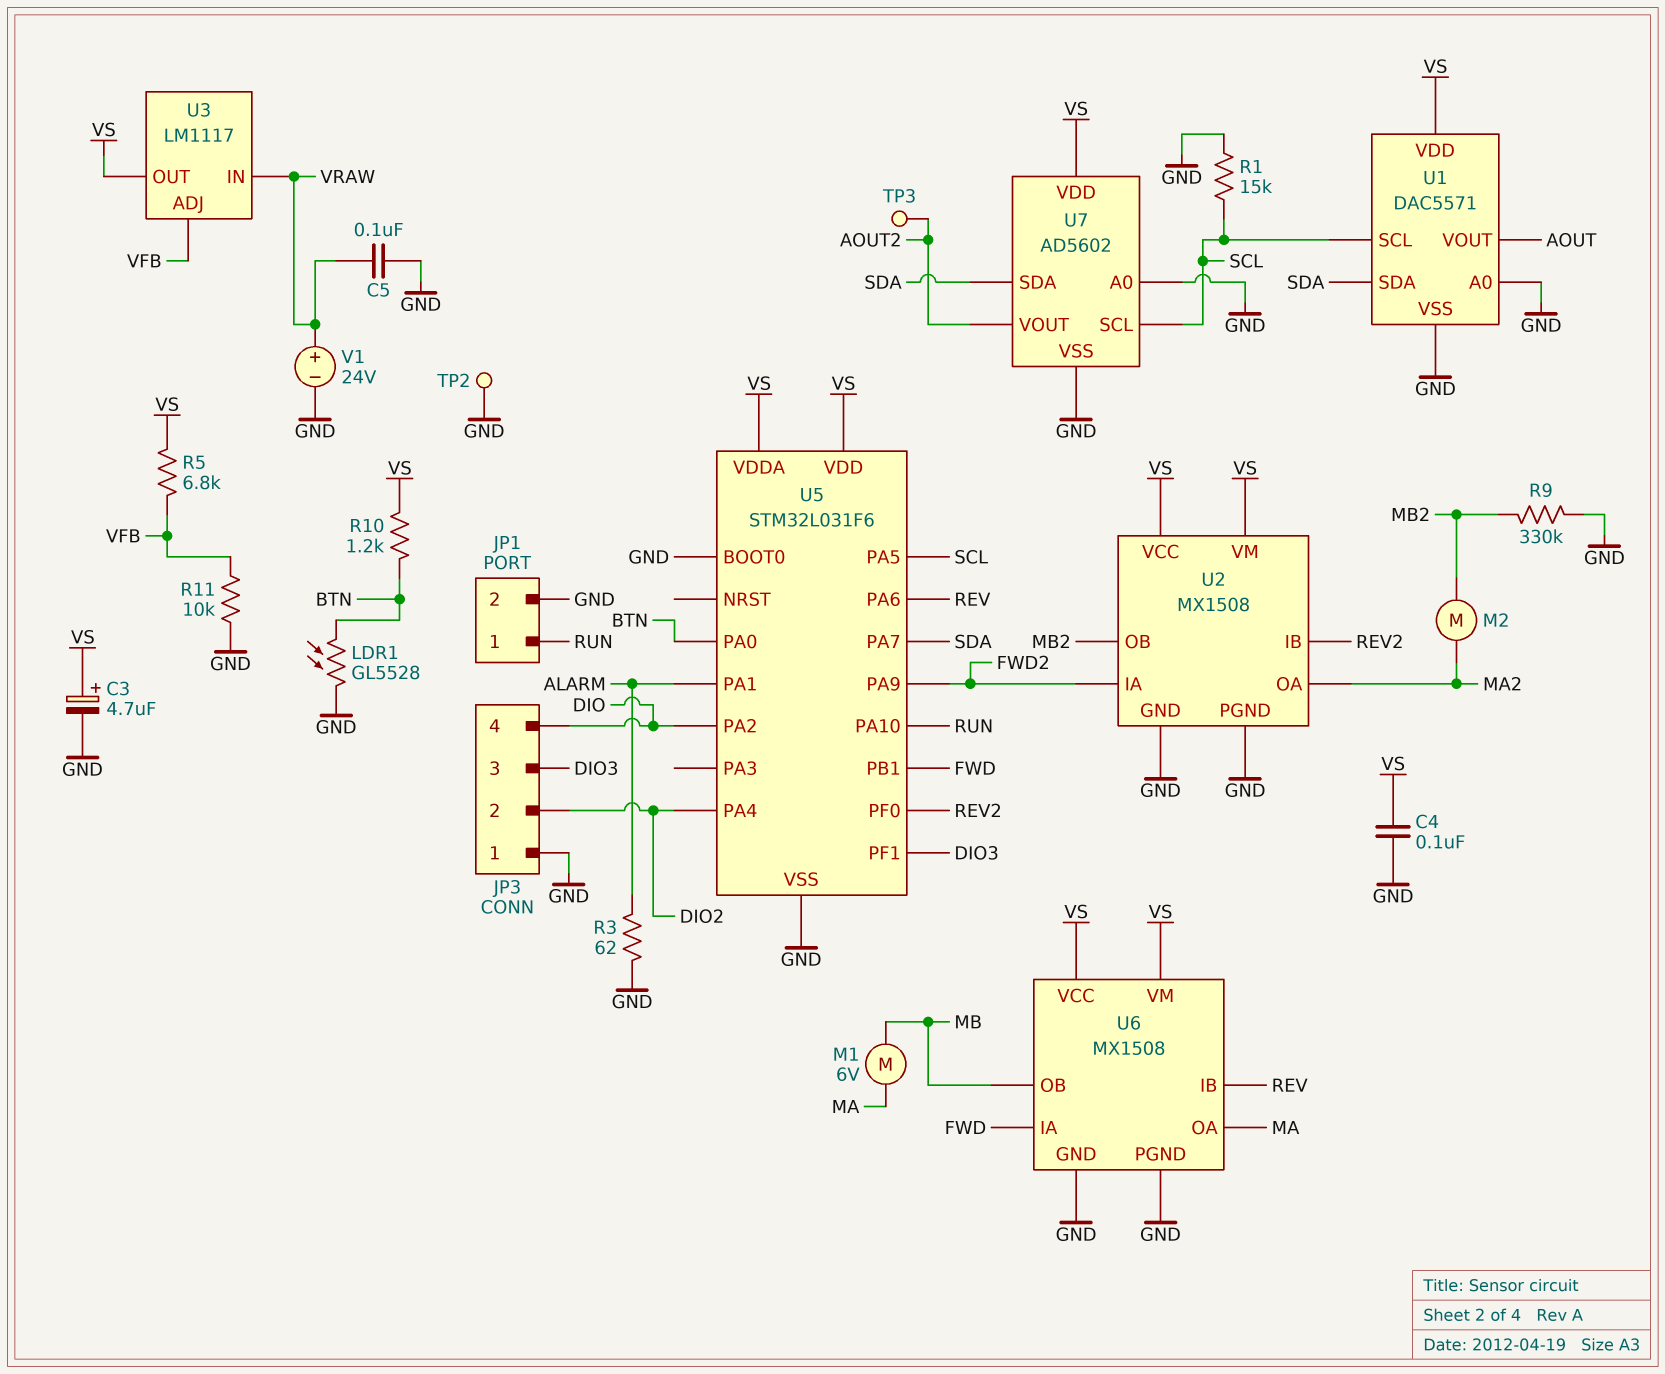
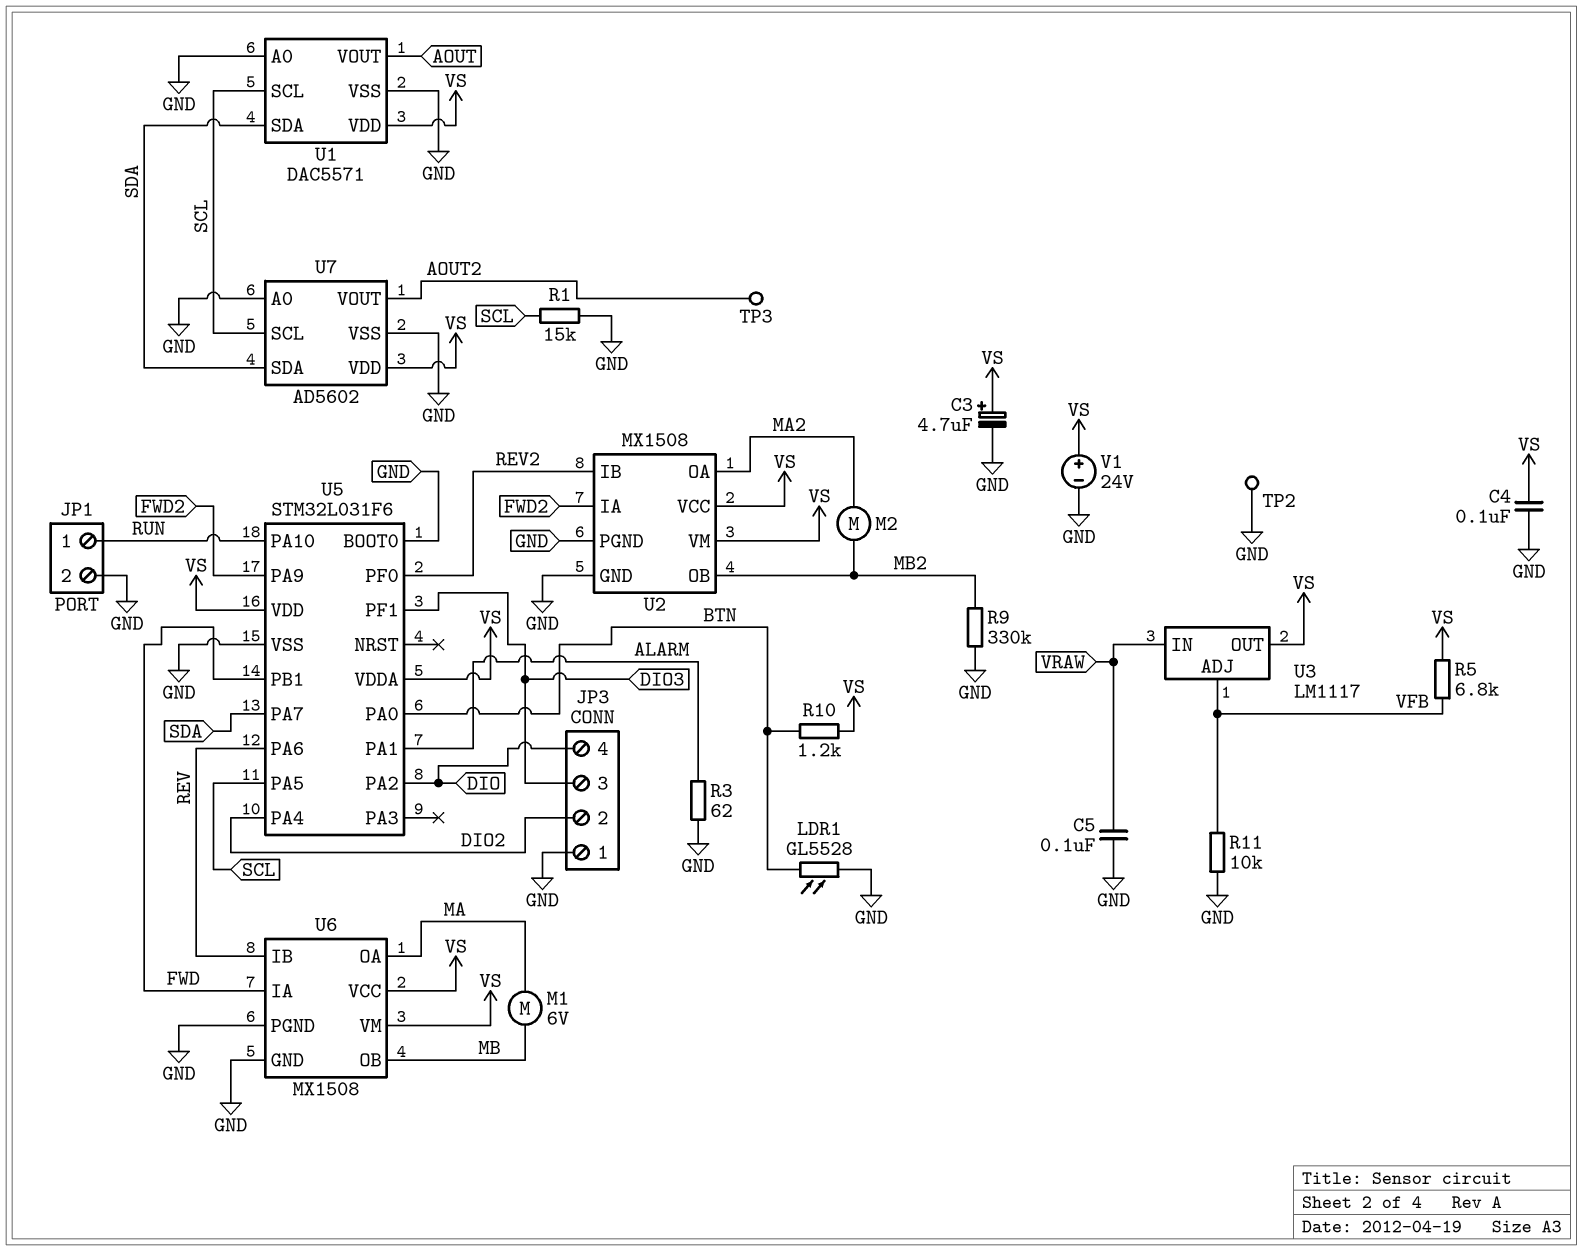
V1: 24V (plus VRAW, minus GND) -> 24V (plus VS, minus GND)

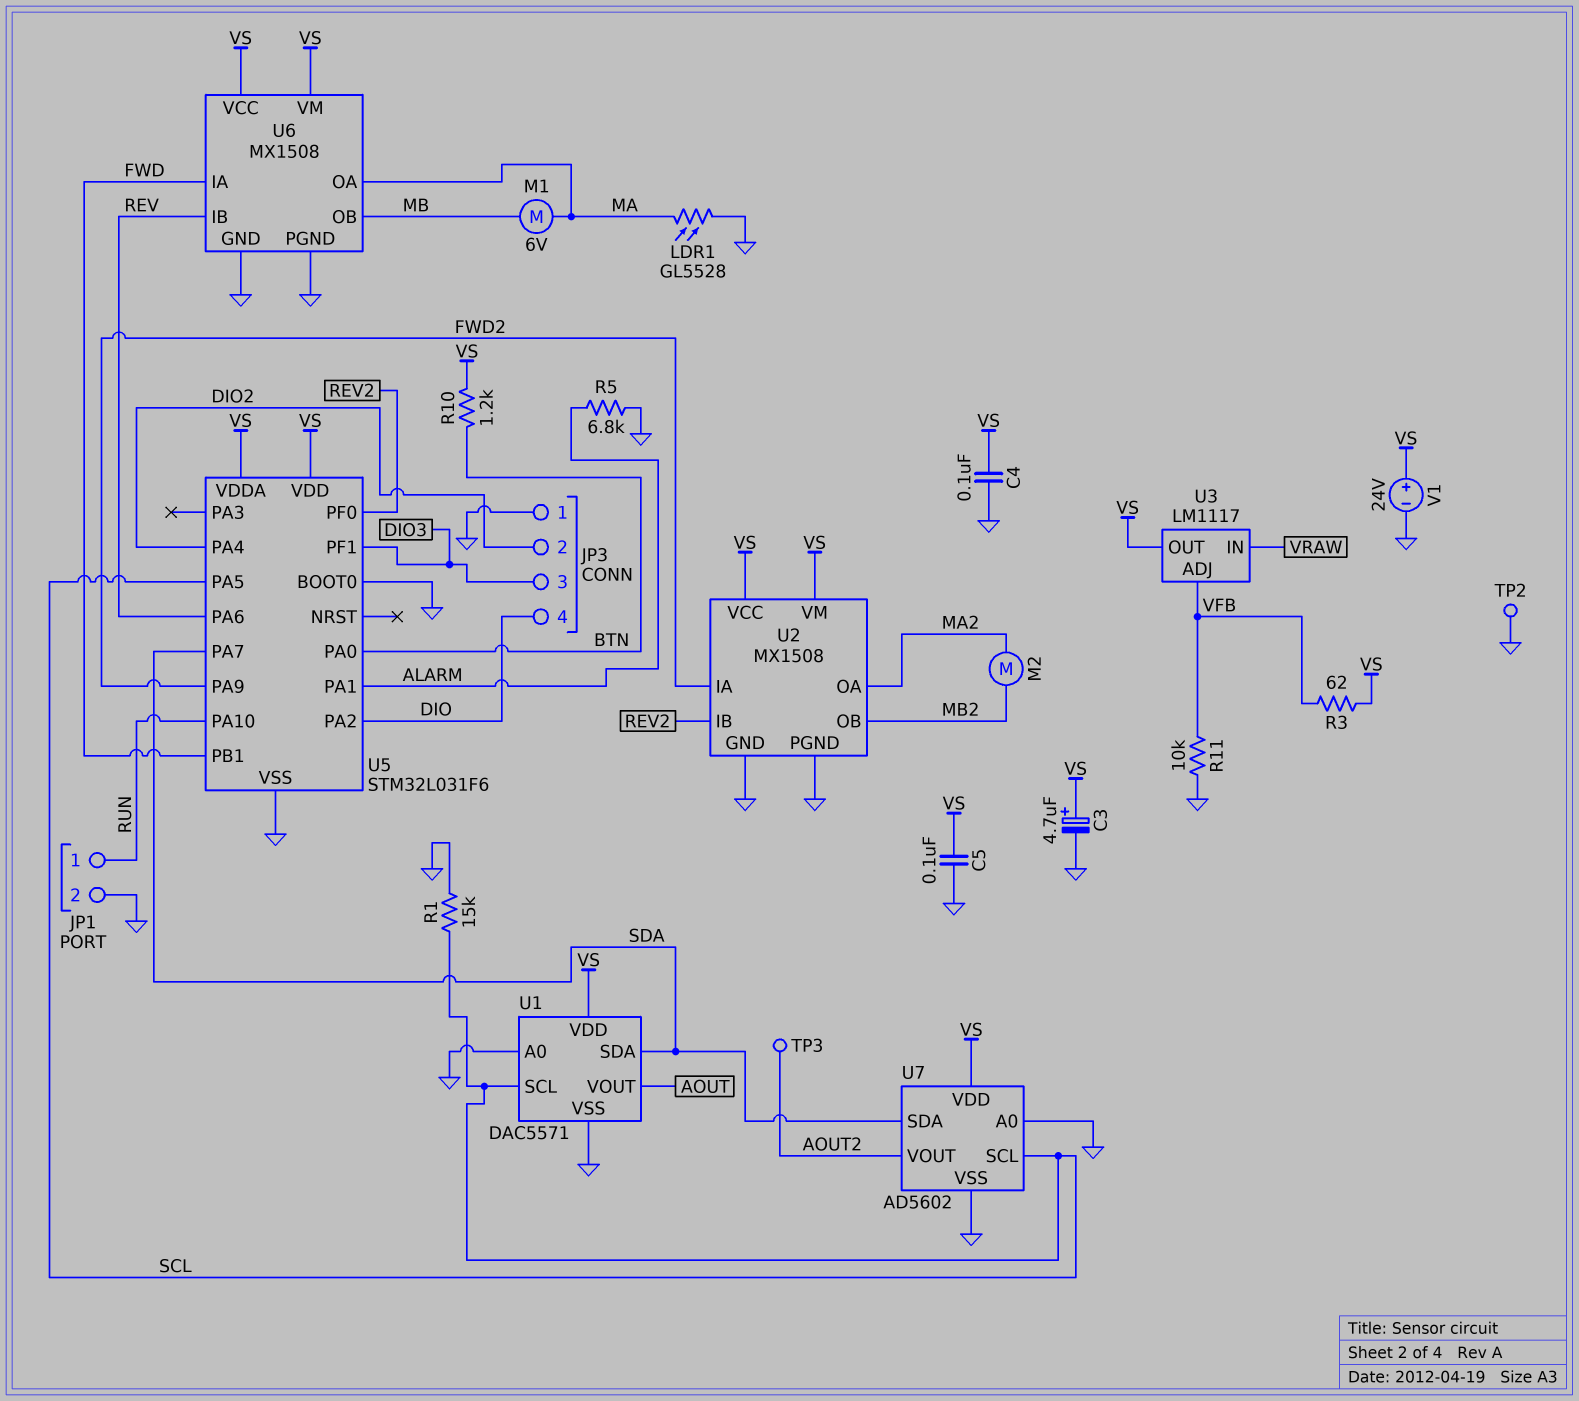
C5: 100nF (GND, VRAW) -> 100nF (GND, VS)
LDR1: GL5528 (BTN, GND) -> GL5528 (GND, MA)
R3: 62 (ALARM, GND) -> 62 (VFB, VS)
R5: 6.8k (VFB, VS) -> 6.8k (ALARM, GND)
R9: 330k (GND, MB2) -> none

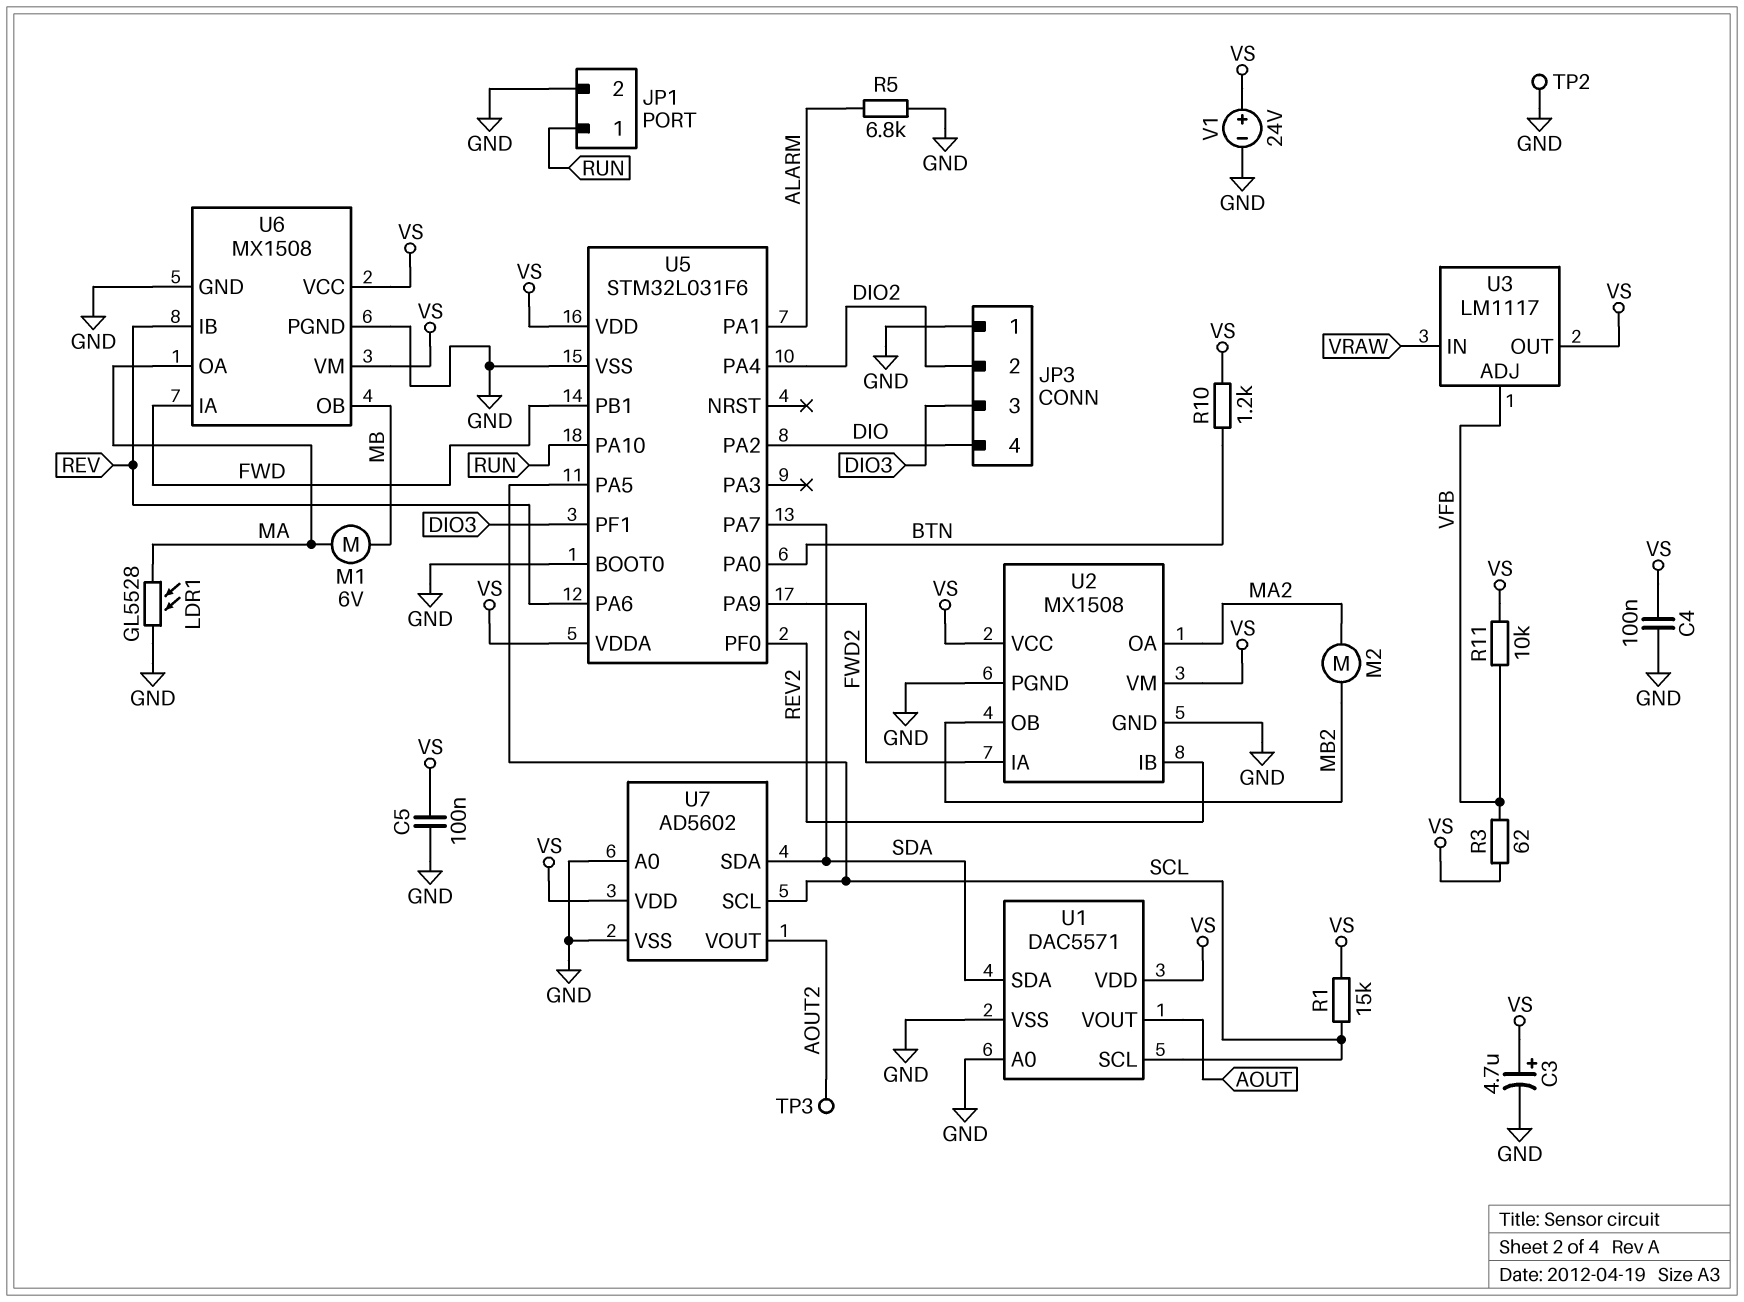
R1: 15k (GND, SCL) -> 15k (SCL, VS)
R11: 10k (GND, VFB) -> 10k (VFB, VS)

